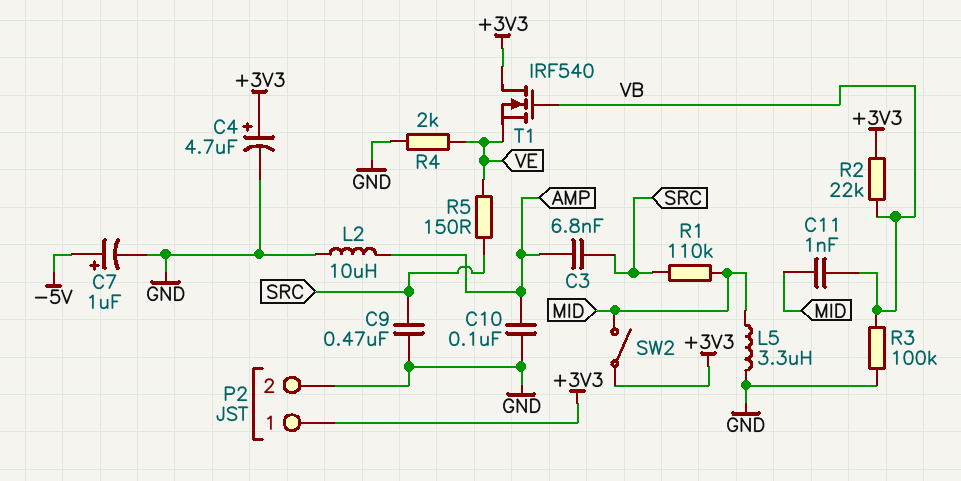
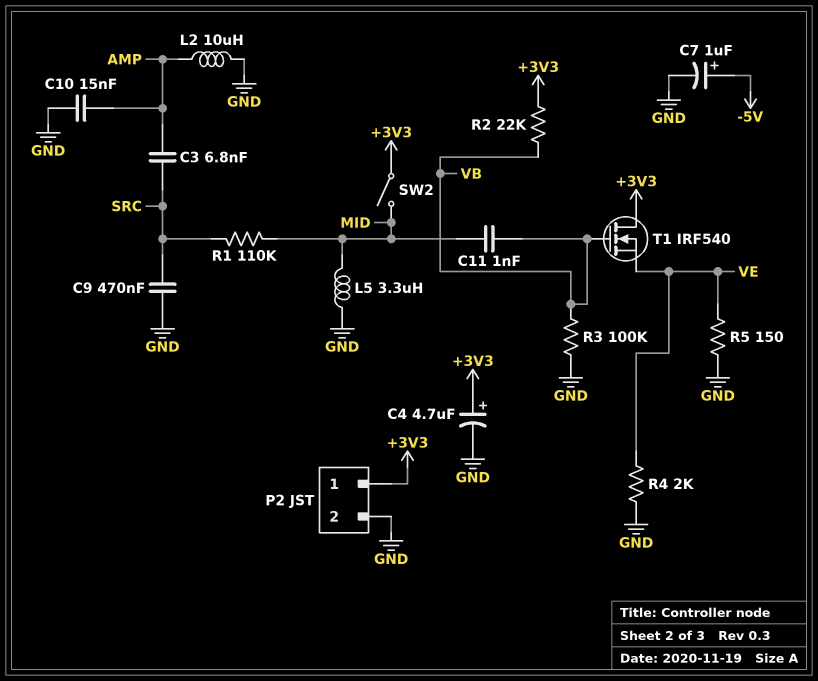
C10: 100nF (AMP, GND) -> 15nF (AMP, GND)
R5: 150 (SRC, VE) -> 150 (GND, VE)

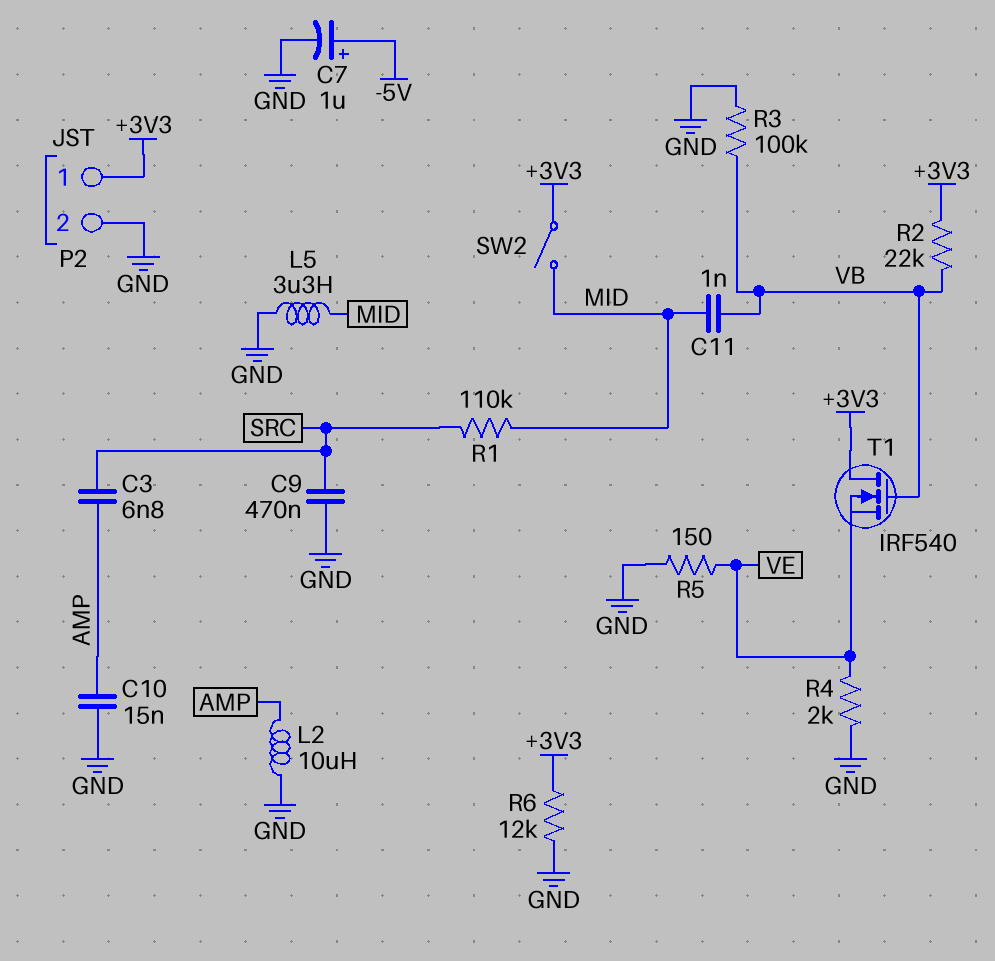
C4: 4.7uF (plus +3V3, minus GND) -> none
R6: none -> 12k (+3V3, GND)

